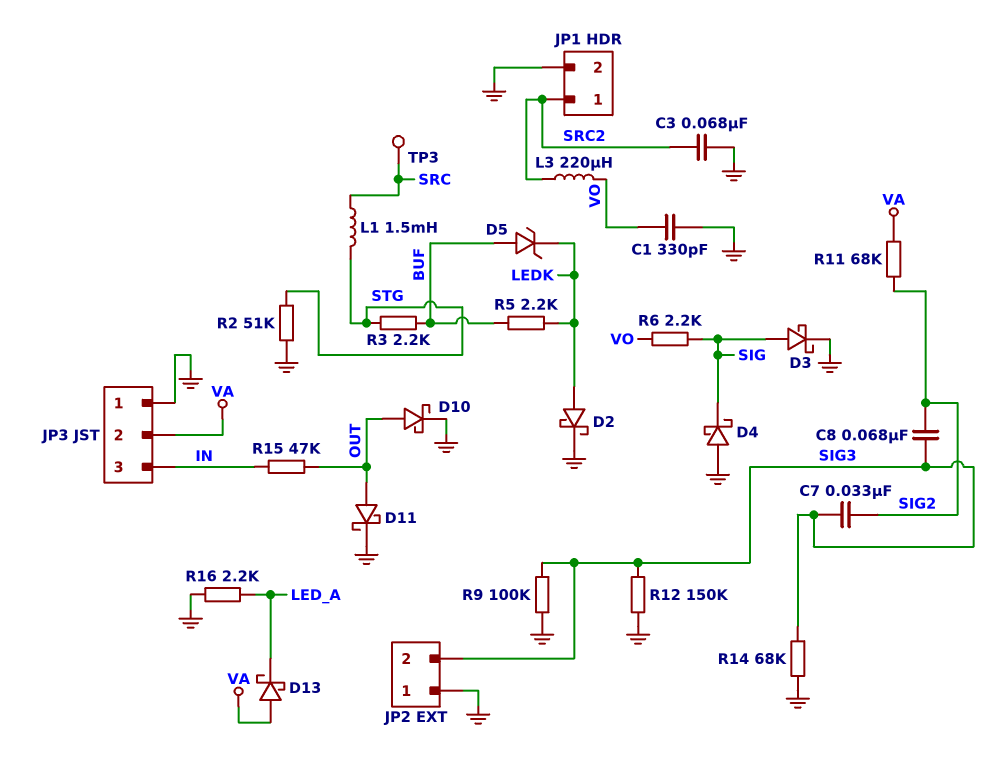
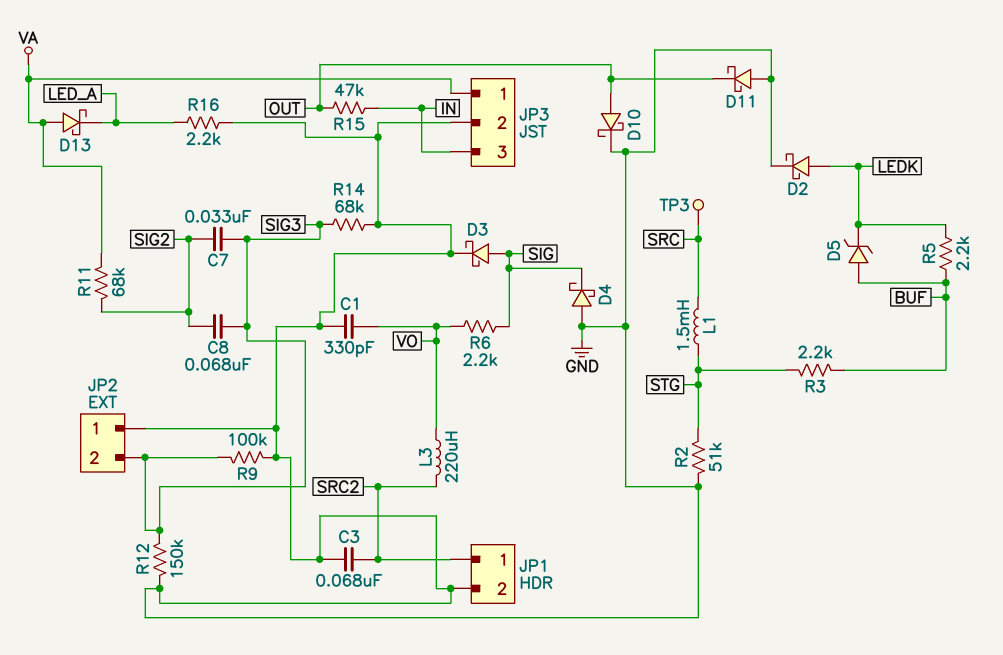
D11: schottky (A OUT, K GND) -> schottky (A GND, K OUT)
JP3 pin 1: GND -> VA
JP3 pin 2: VA -> GND

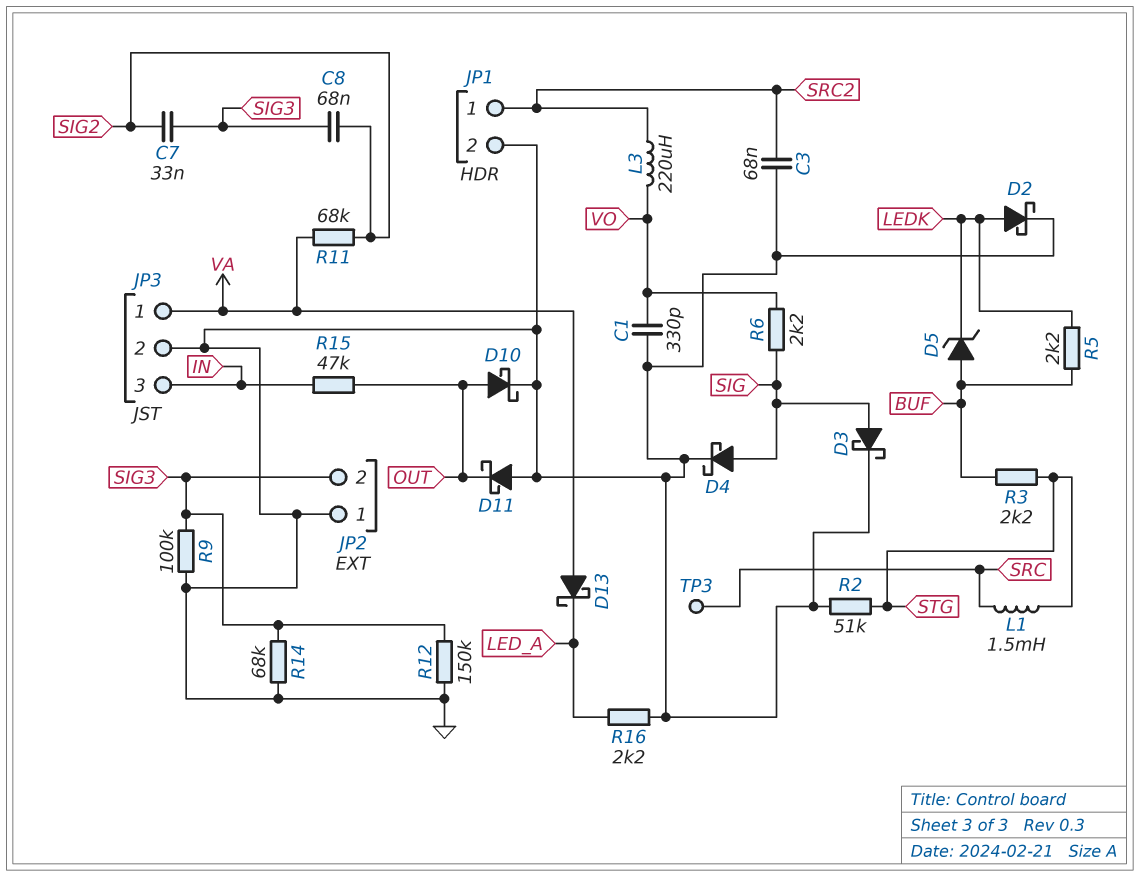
D4: schottky (A GND, K SIG) -> schottky (A SIG, K GND)

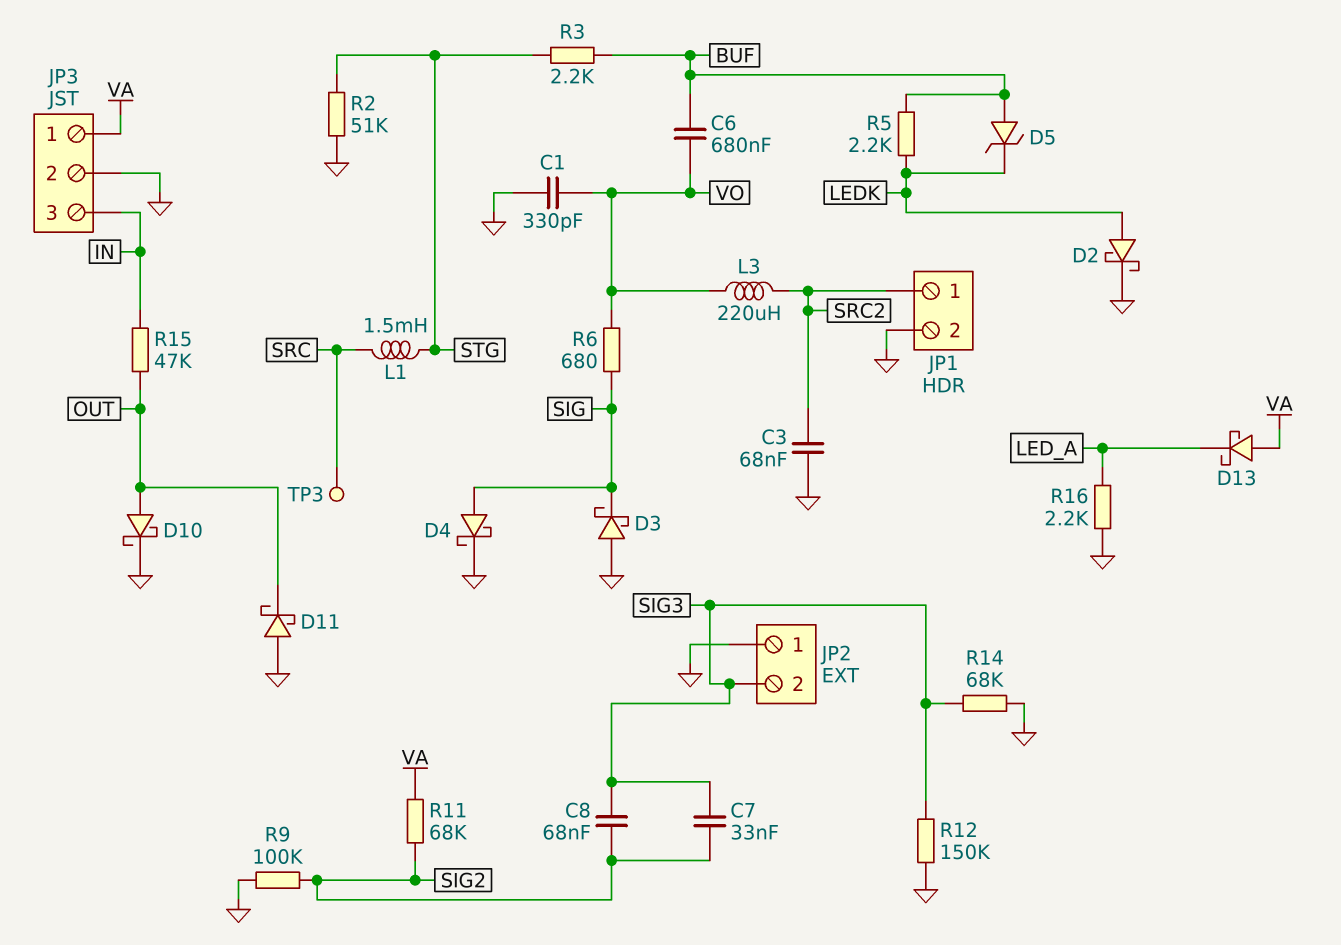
C6: none -> 680nF (BUF, VO)
D3: schottky (A SIG, K GND) -> schottky (A GND, K SIG)
R6: 2.2k (SIG, VO) -> 680 (SIG, VO)
R9: 100k (GND, SIG3) -> 100k (GND, SIG2)

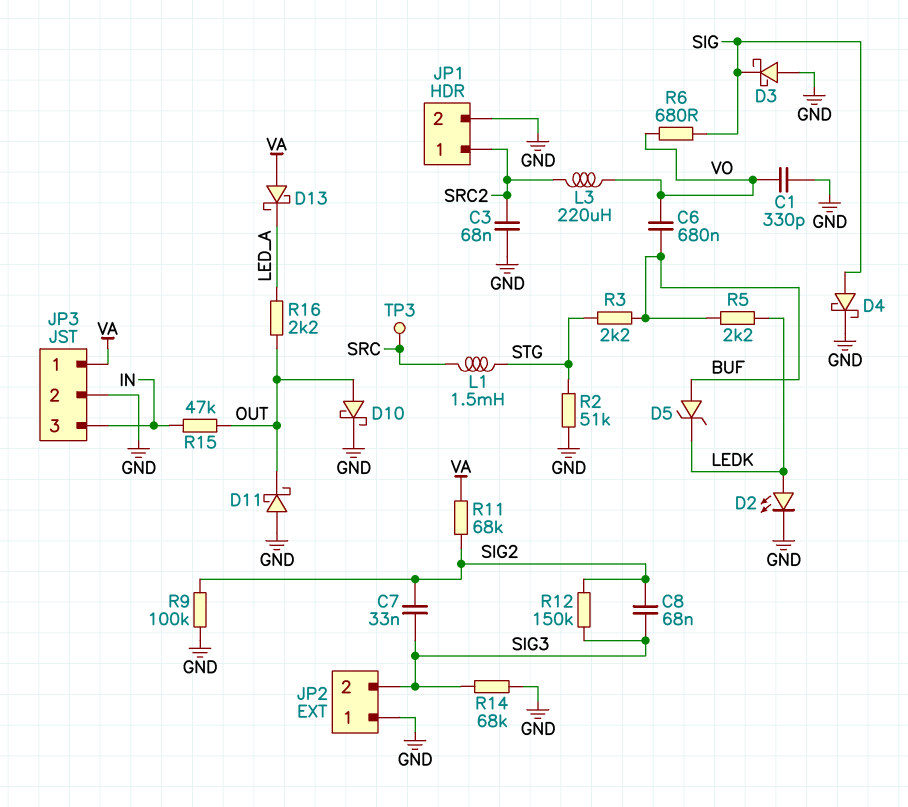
D2: schottky (A LEDK, K GND) -> LED (A LEDK, K GND)
R12: 150k (GND, SIG3) -> 150k (SIG2, SIG3)
R16: 2.2k (GND, LED_A) -> 2.2k (LED_A, OUT)

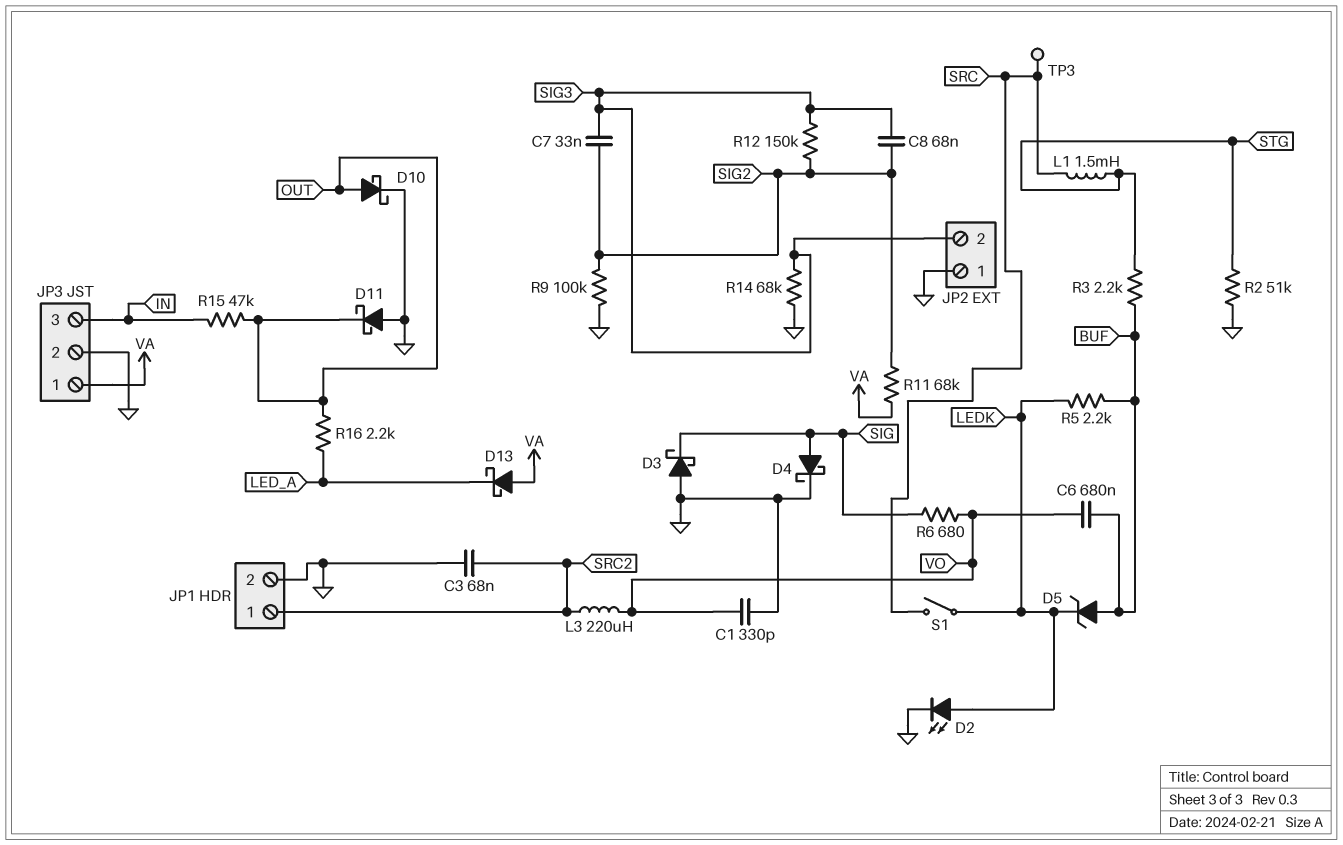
S1: none -> switch (LEDK, SRC)

